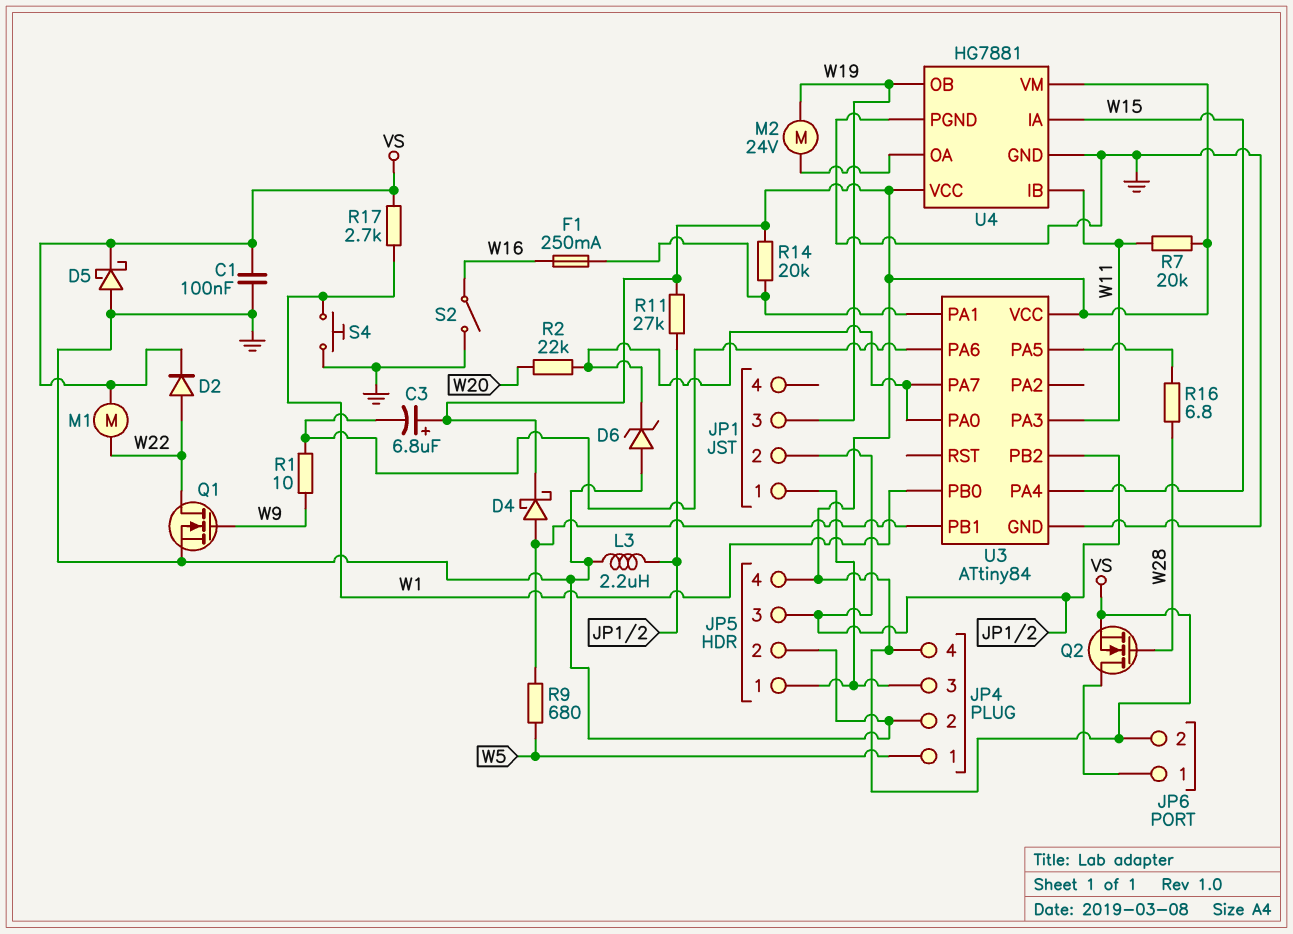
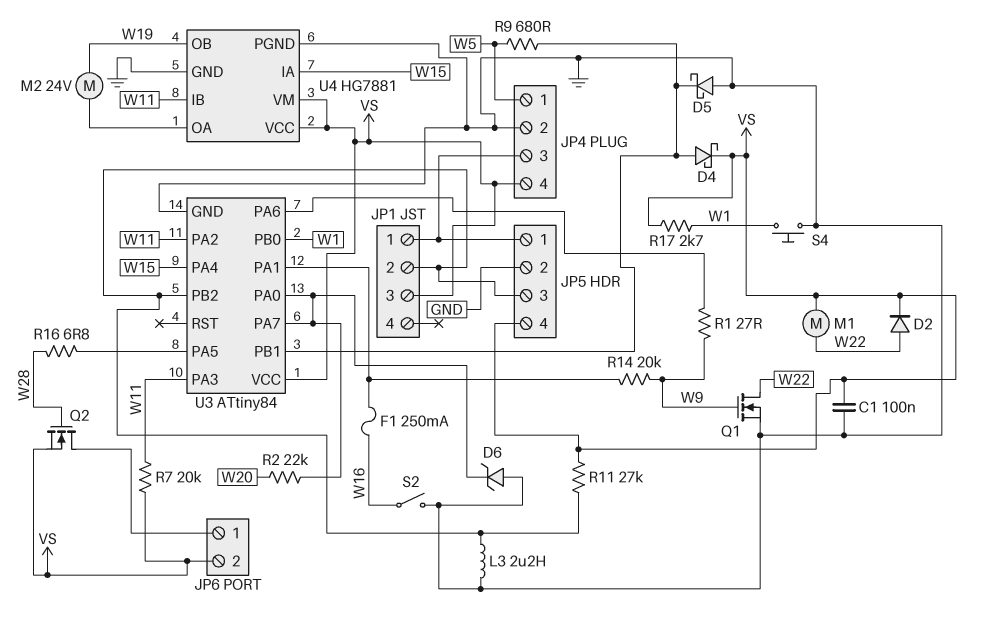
C3: 6.8uF (plus VS, minus U3/PA6) -> none
D5: schottky (A GND, K VS) -> schottky (A GND, K U3/PB1)
JP1 pin 3: W19 -> VS
R1: 10 (U3/PA6, W9) -> 27 (U3/PA6, W9)
R14: 20k (U3/PA1, VS) -> 20k (U3/PA1, W9)
U3 pin PA2: none -> W11

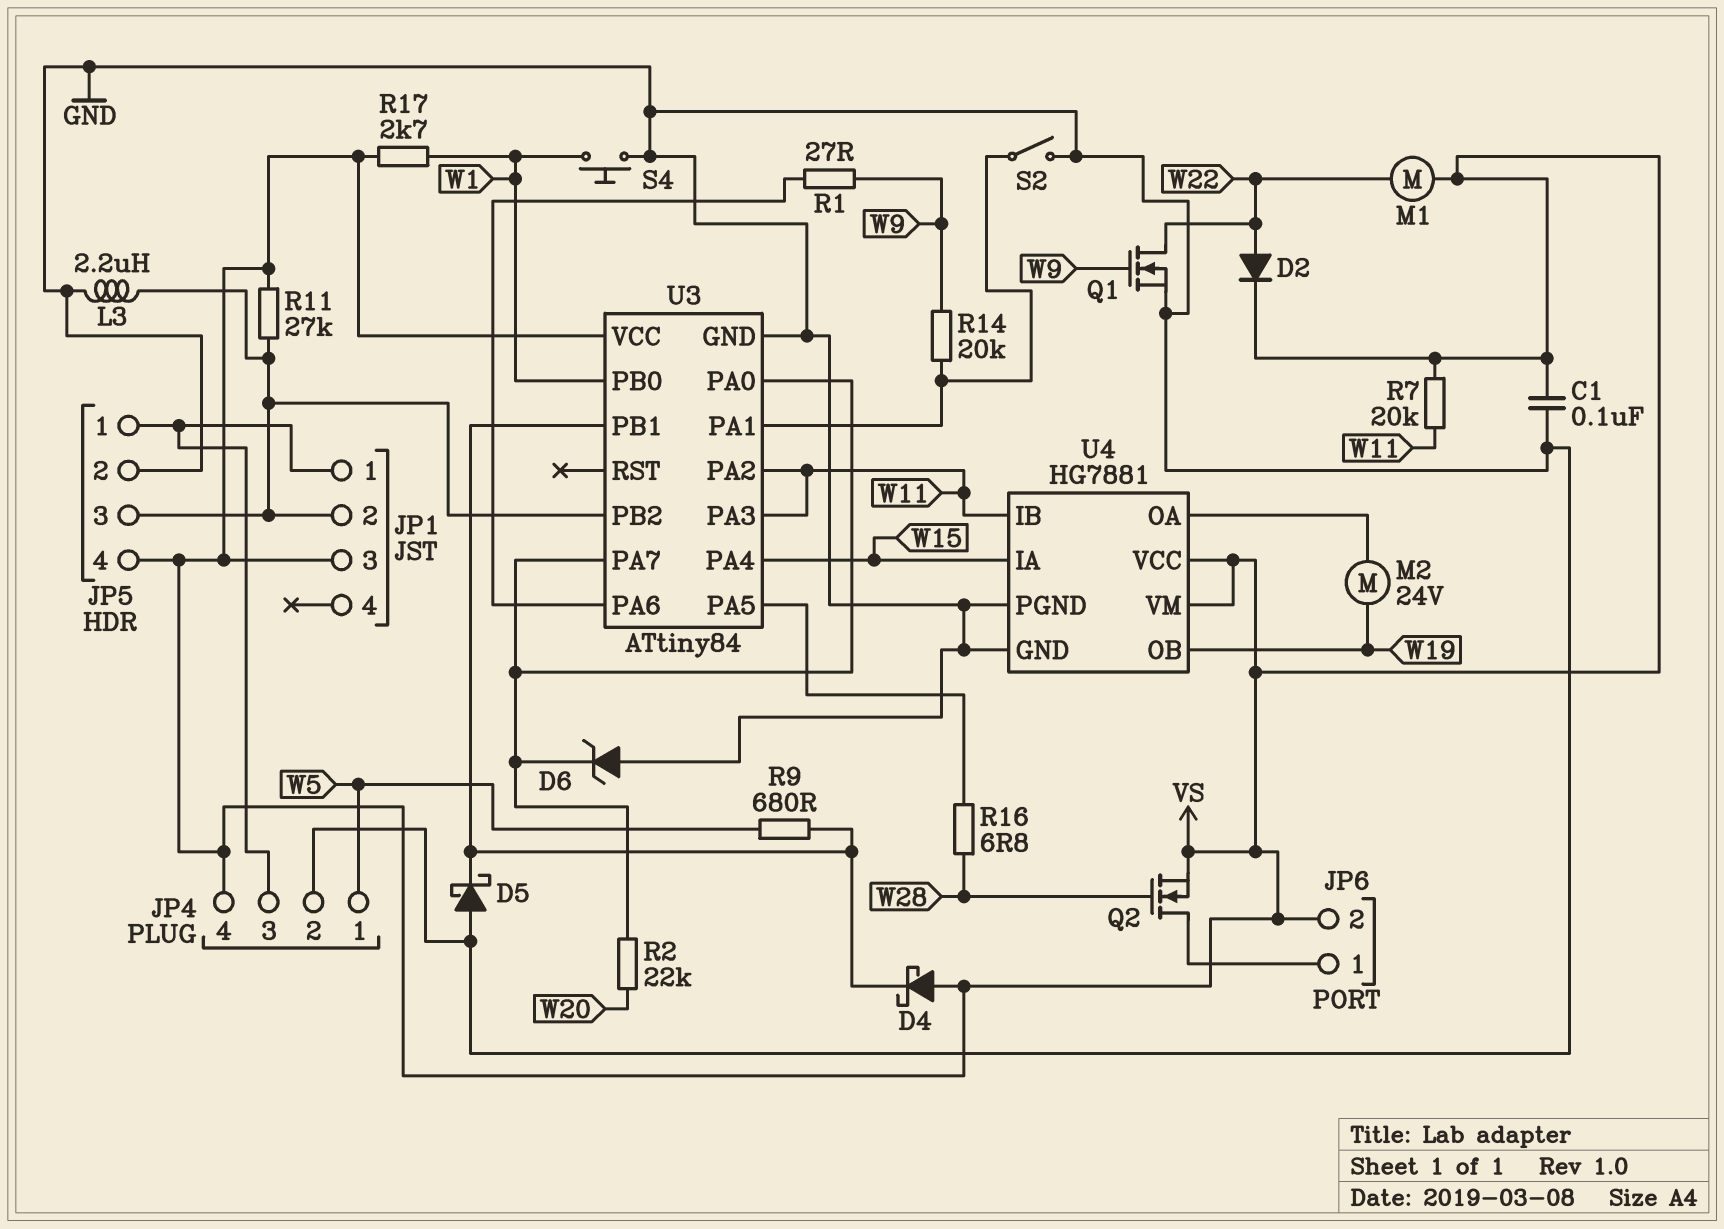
D4: schottky (A U3/PB1, K VS) -> schottky (A VS, K U3/PB1)
F1: 250mA (U3/PA1, W16) -> none
S2: switch (GND, W16) -> switch (GND, U3/PA1)

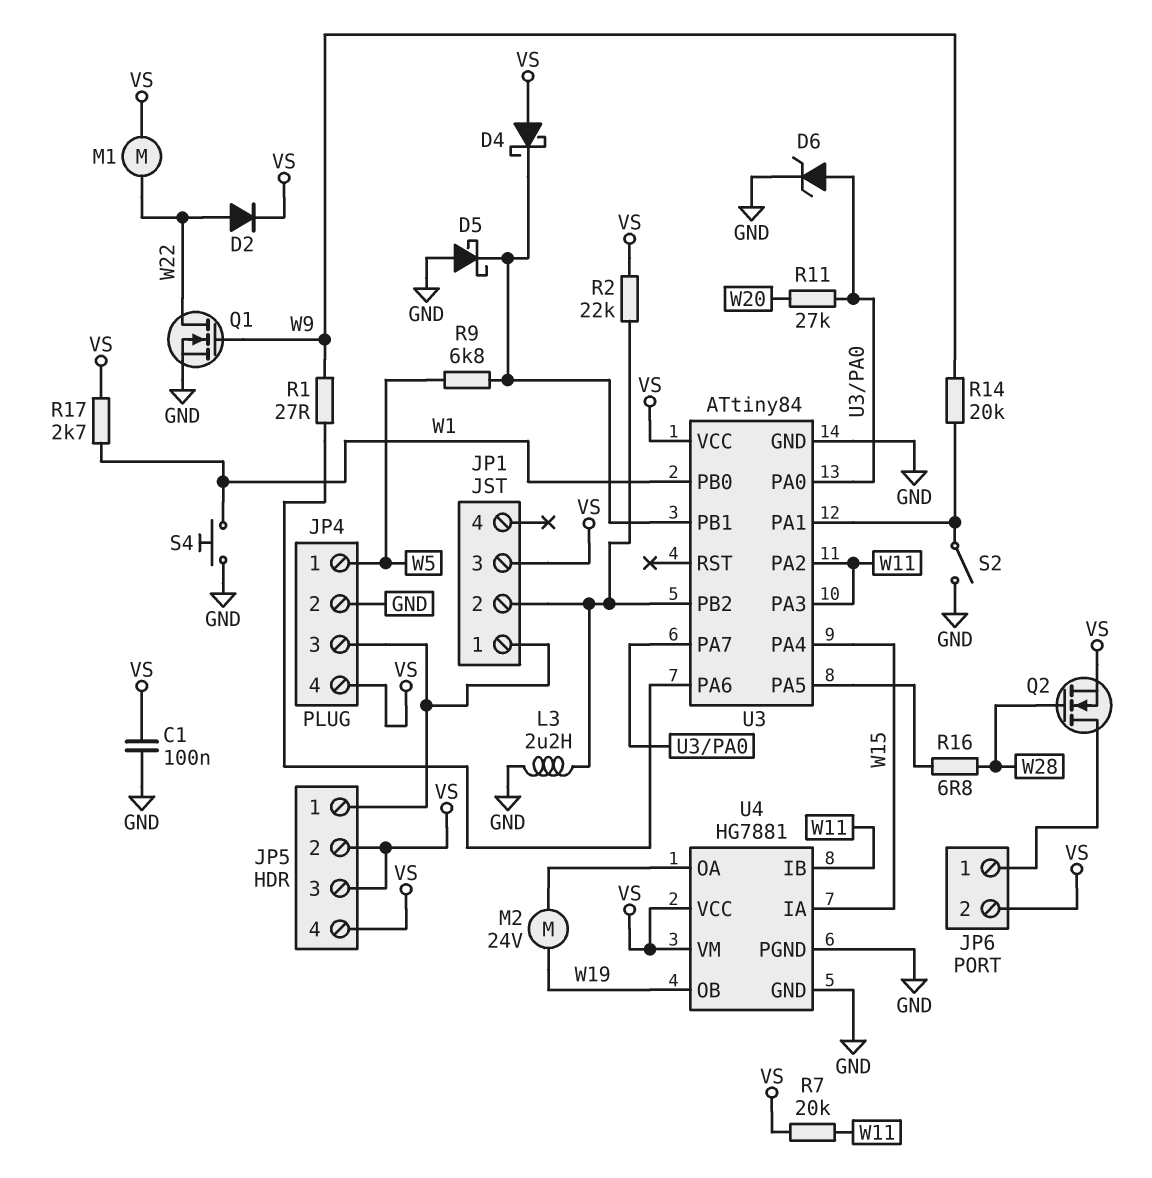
D6: zener (A GND, K U3/PA0) -> zener (A U3/PA0, K GND)
JP5 pin 2: GND -> VS
JP5 pin 3: JP1/2 -> VS
R2: 22k (U3/PA0, W20) -> 22k (JP1/2, VS)
R9: 680 (U3/PB1, W5) -> 6.8k (U3/PB1, W5)
R11: 27k (JP1/2, VS) -> 27k (U3/PA0, W20)

